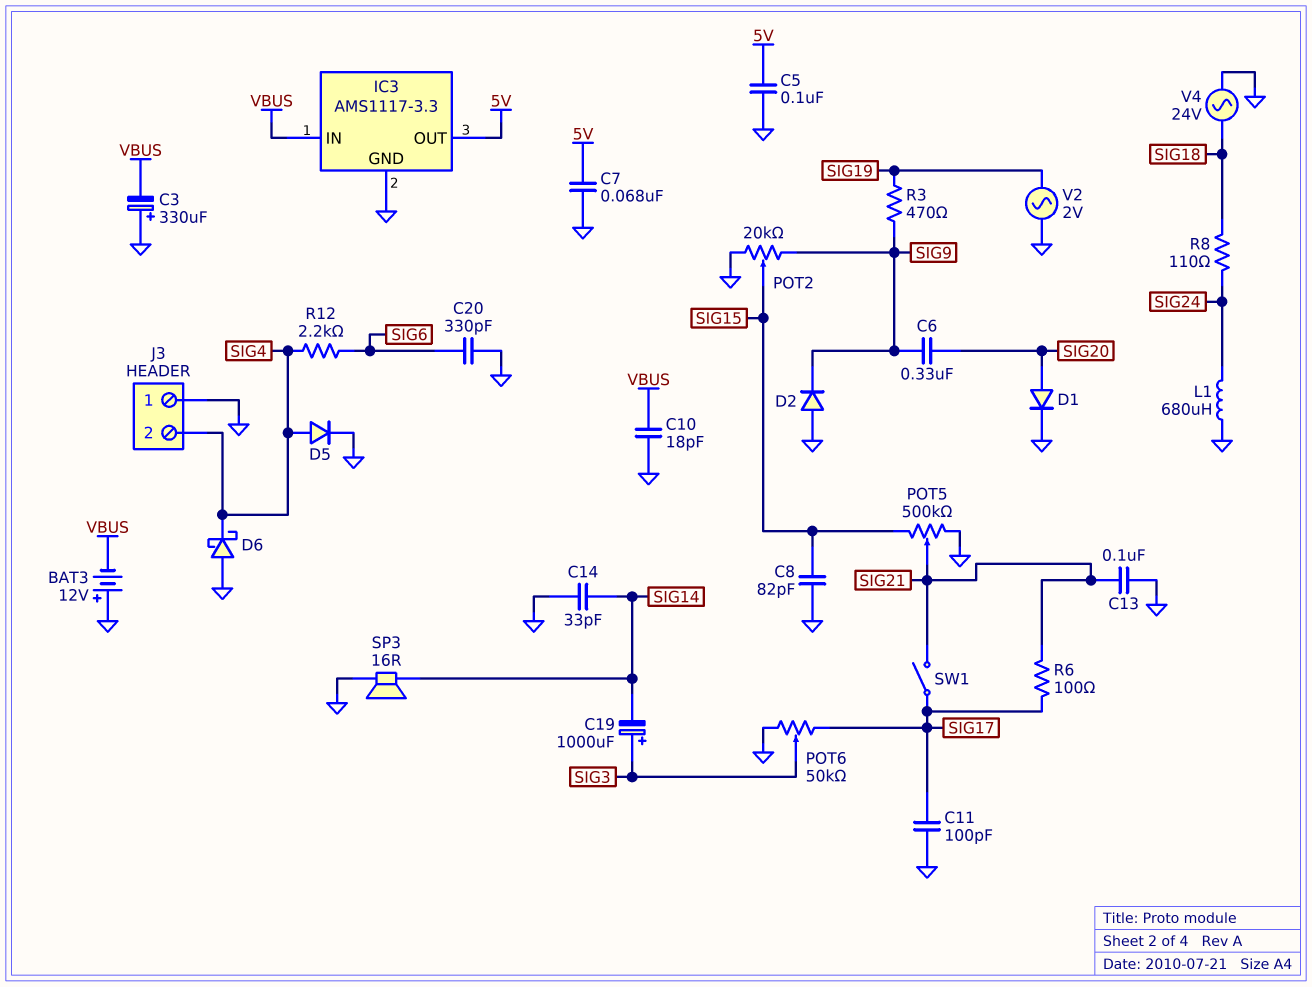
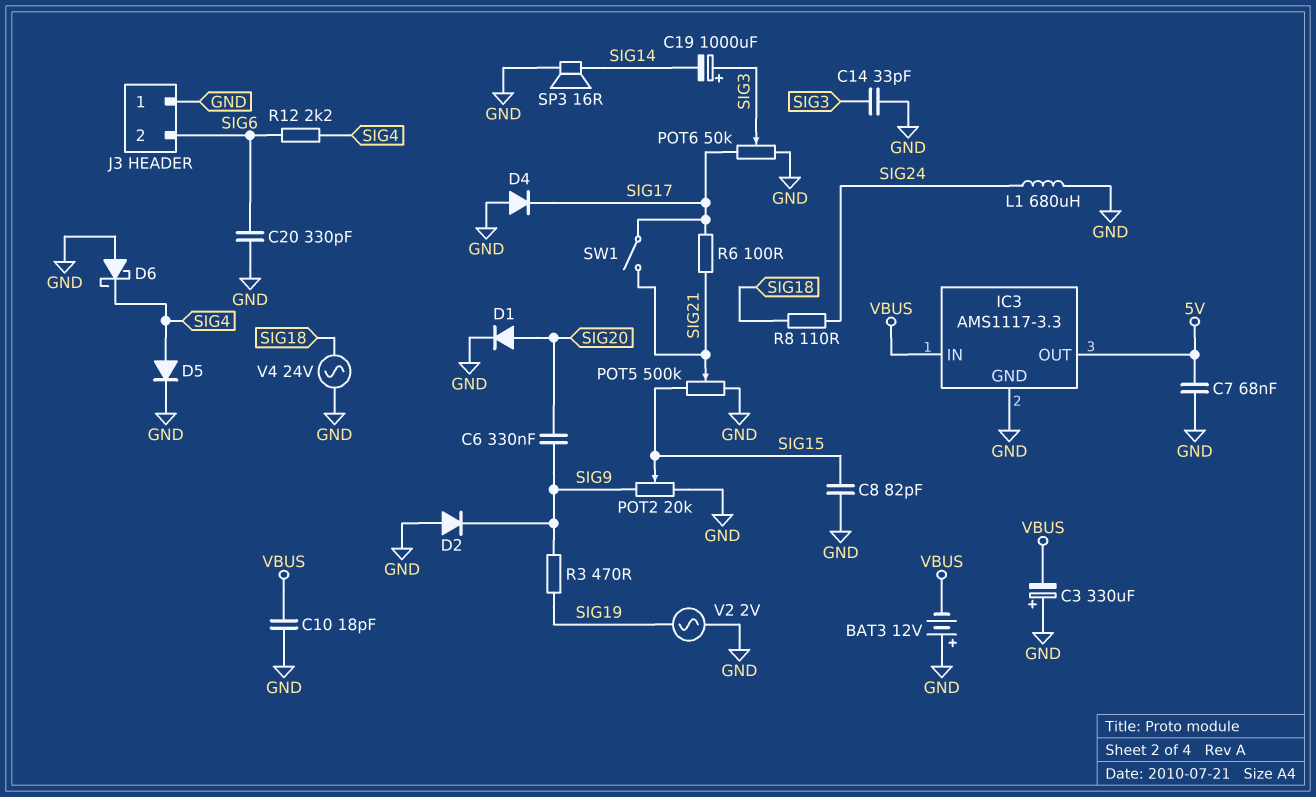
C5: 100nF (5V, GND) -> none
C11: 100pF (GND, SIG17) -> none
C13: 100nF (GND, SIG21) -> none
C14: 33pF (GND, SIG14) -> 33pF (GND, SIG3)
D4: none -> diode (A GND, K SIG17)
J3 pin 2: SIG4 -> SIG6

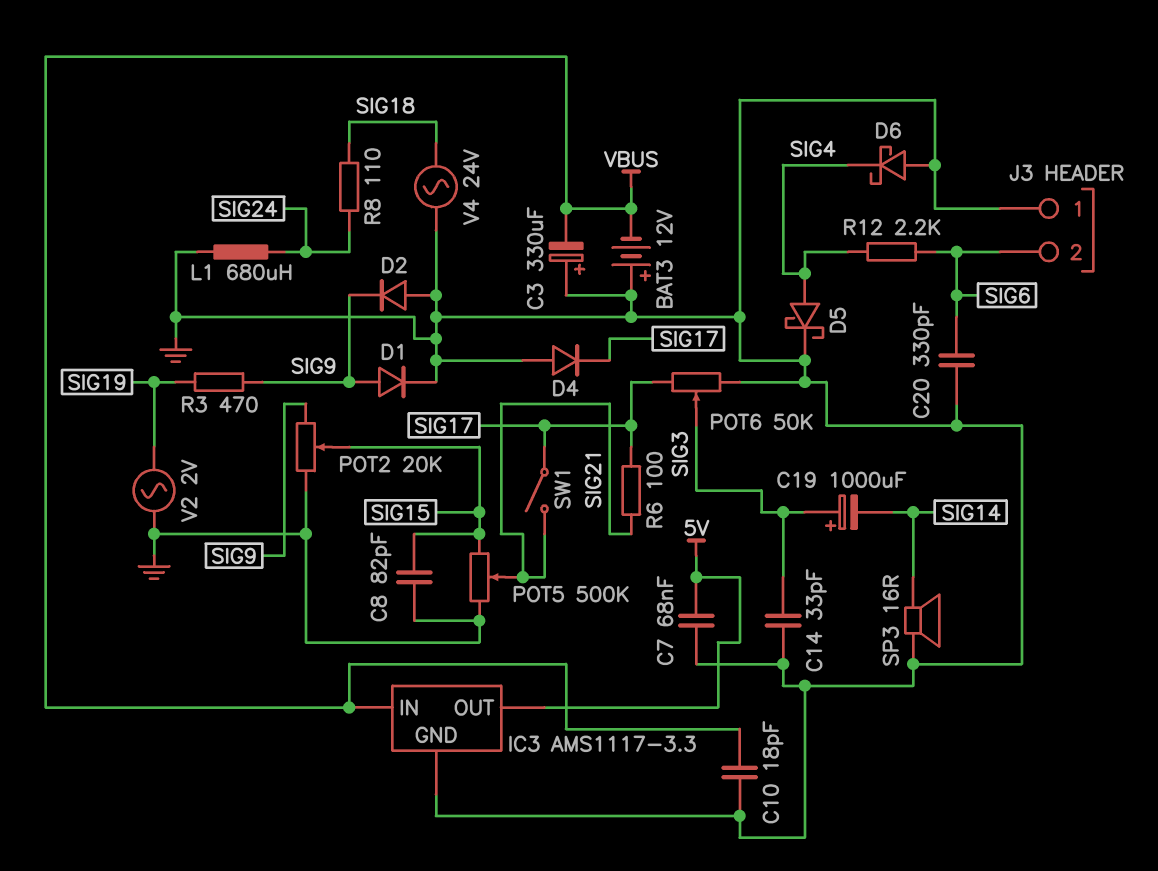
C6: 330nF (SIG9, SIG20) -> none
D1: diode (A SIG20, K GND) -> diode (A SIG9, K GND)
D5: diode (A SIG4, K GND) -> schottky (A SIG4, K GND)

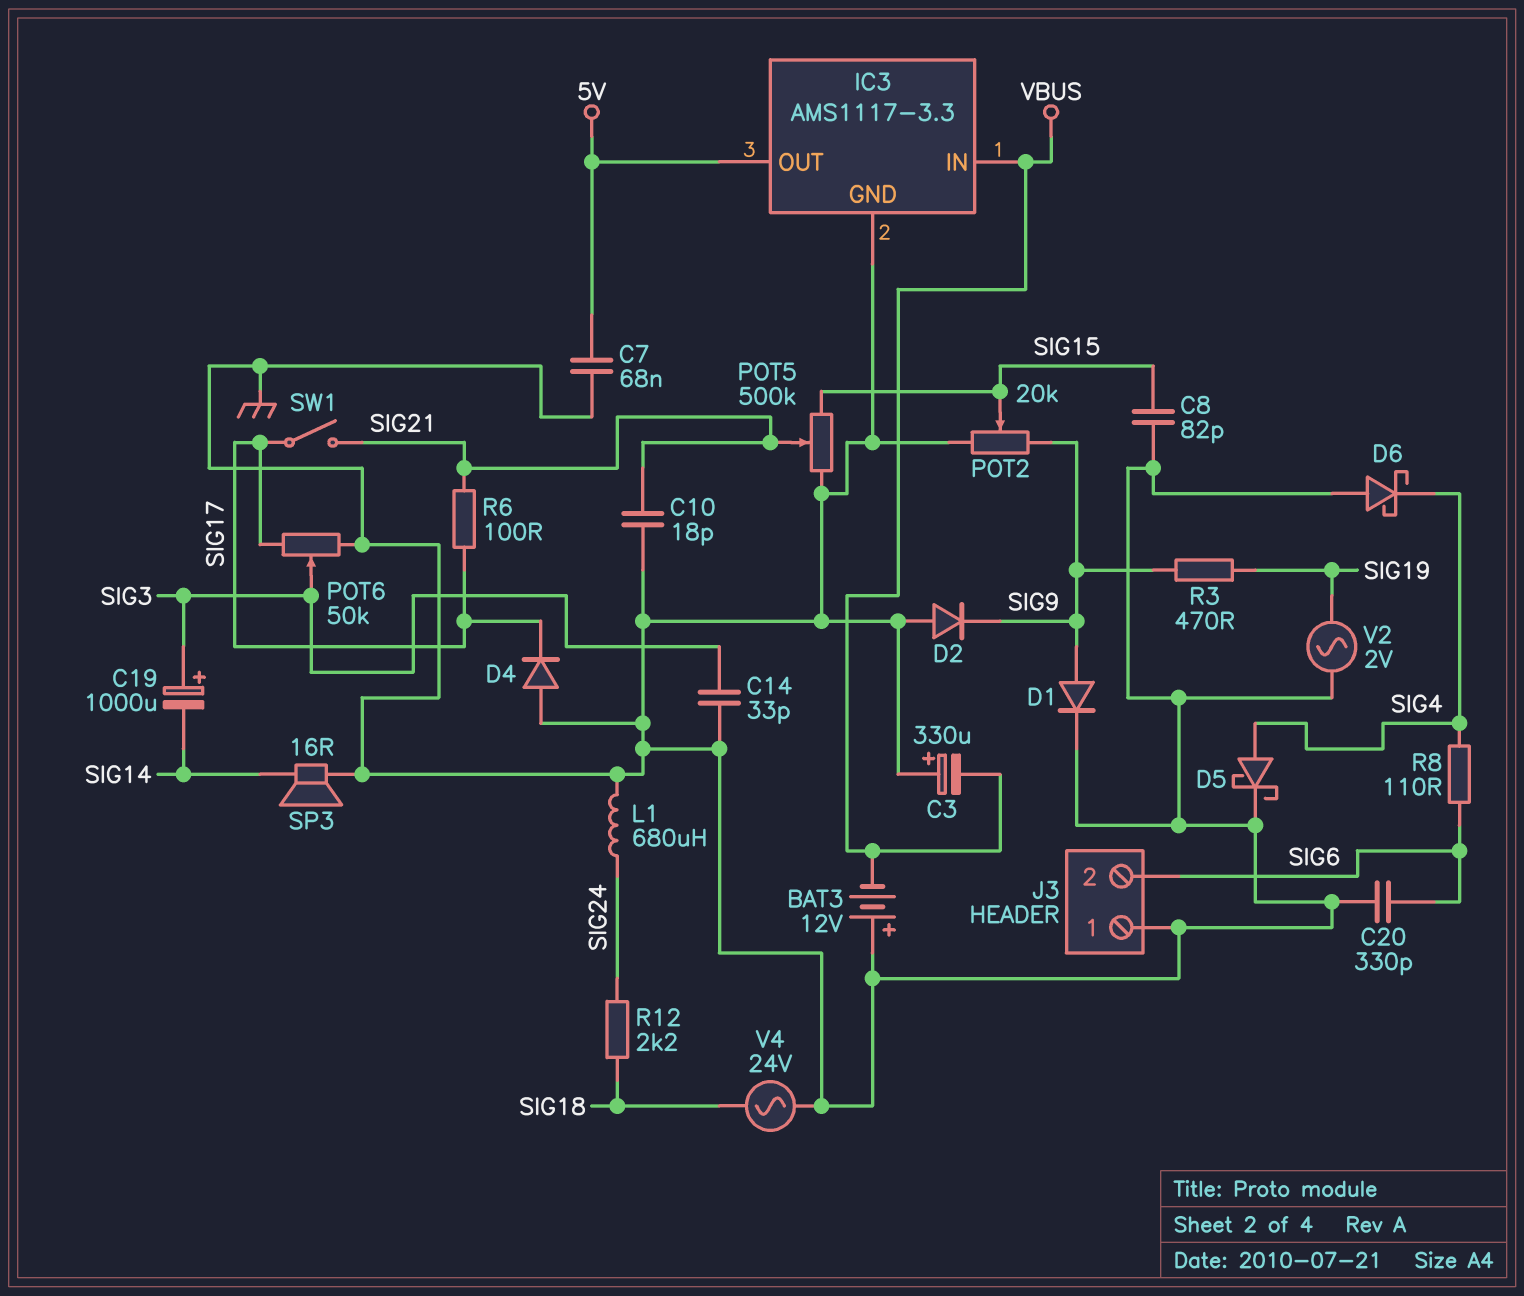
C10: 18pF (GND, VBUS) -> 18pF (GND, SIG21)
R8: 110 (SIG18, SIG24) -> 110 (SIG4, SIG6)
R12: 2.2k (SIG4, SIG6) -> 2.2k (SIG18, SIG24)

